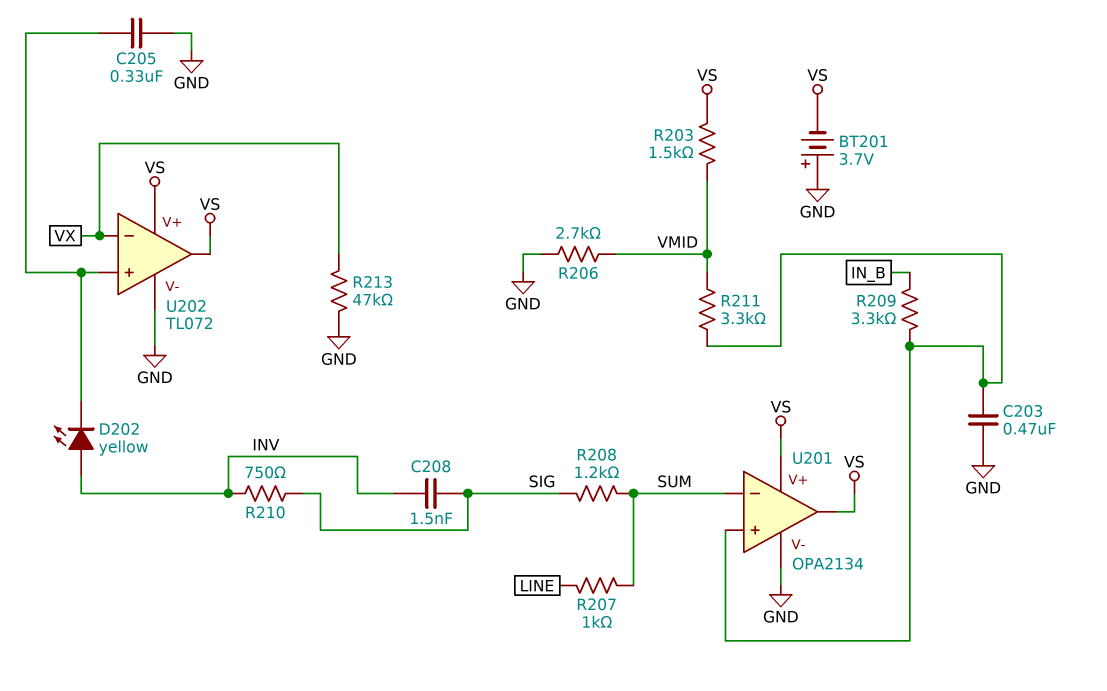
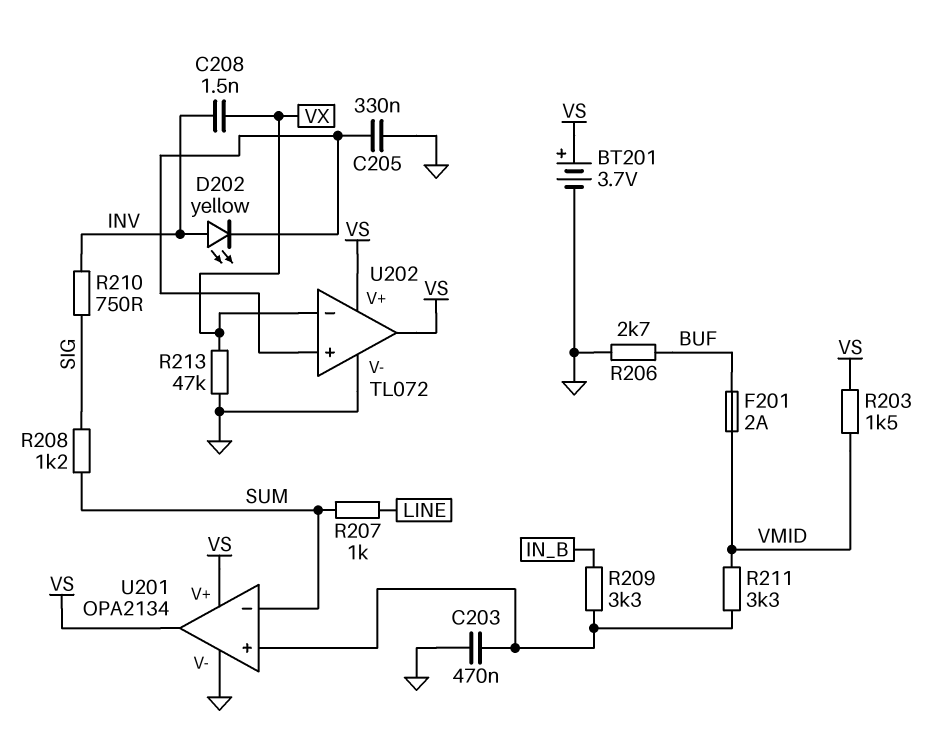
BT201: 3.7V (plus GND, minus VS) -> 3.7V (plus VS, minus GND)
C208: 1.5nF (INV, SIG) -> 1.5nF (INV, VX)
F201: none -> 2A (BUF, VMID)
R206: 2.7k (GND, VMID) -> 2.7k (BUF, GND)

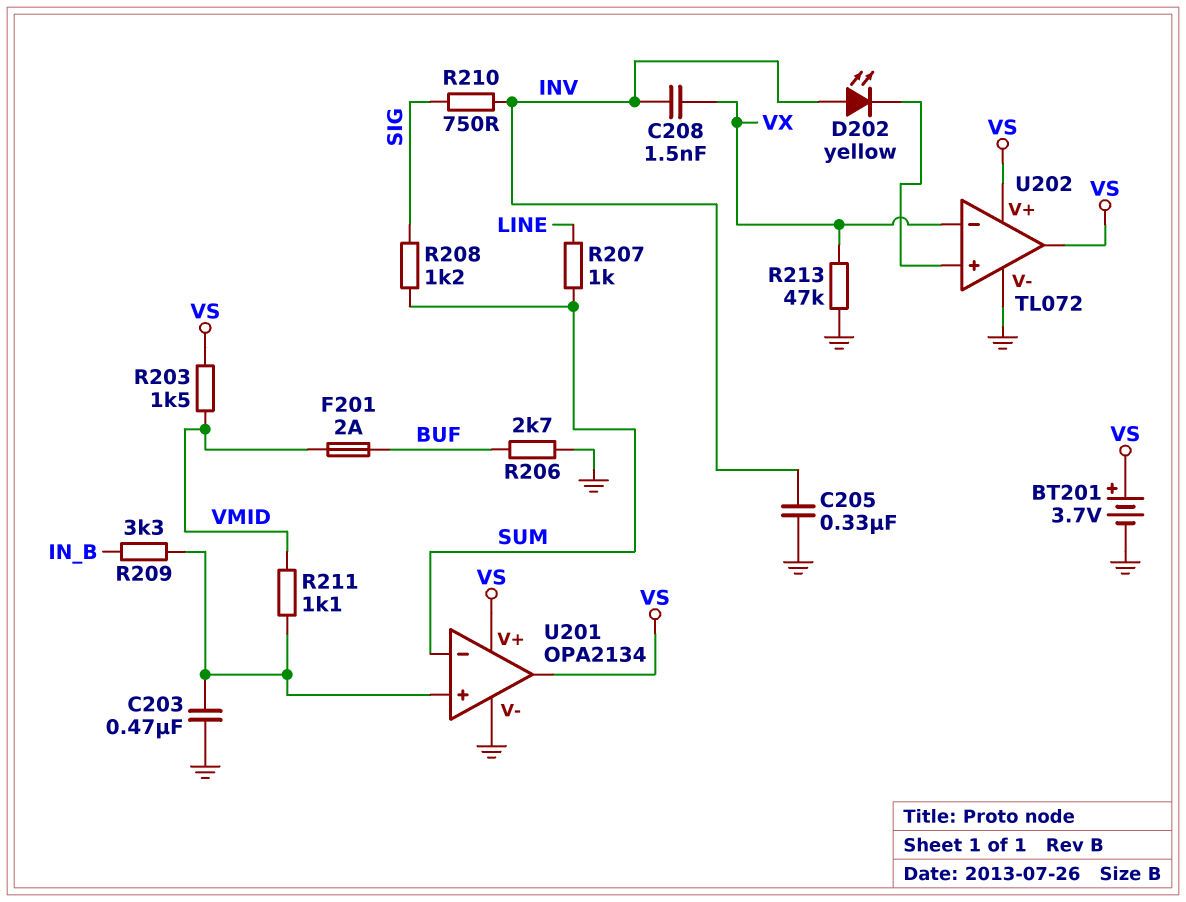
C205: 330nF (GND, U202/in+) -> 330nF (GND, INV)
R211: 3.3k (U201/in+, VMID) -> 1.1k (U201/in+, VMID)

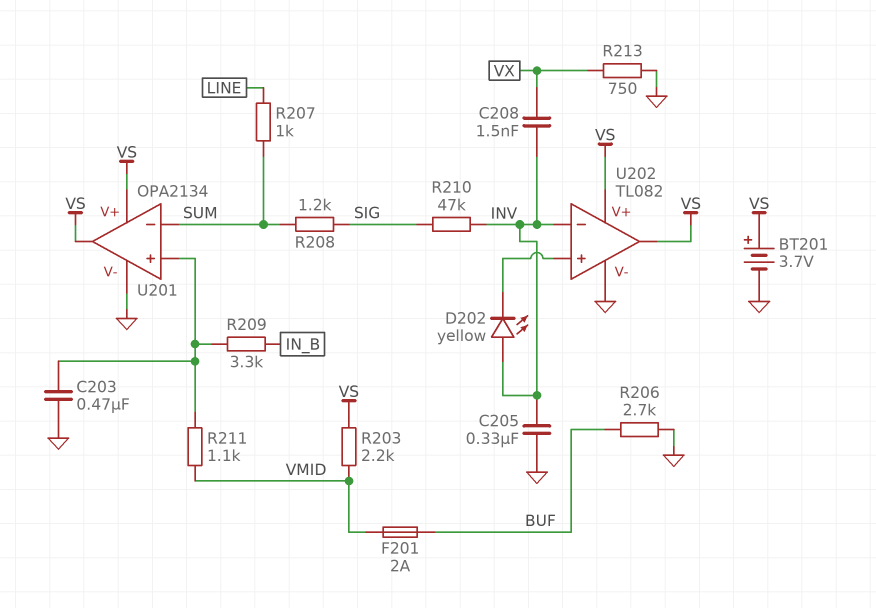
R203: 1.5k (VMID, VS) -> 2.2k (VMID, VS)
R210: 750 (INV, SIG) -> 47k (INV, SIG)
R213: 47k (GND, VX) -> 750 (GND, VX)
U202: TL072 -> TL082
U202 pin in-: VX -> INV

